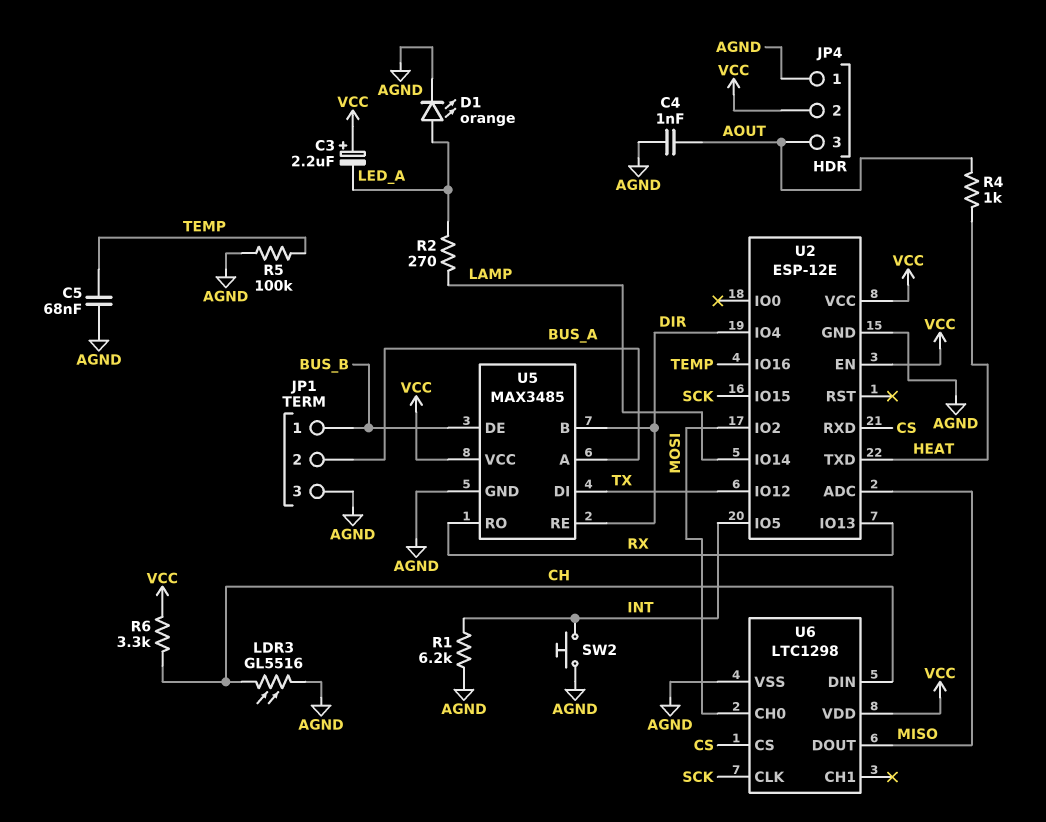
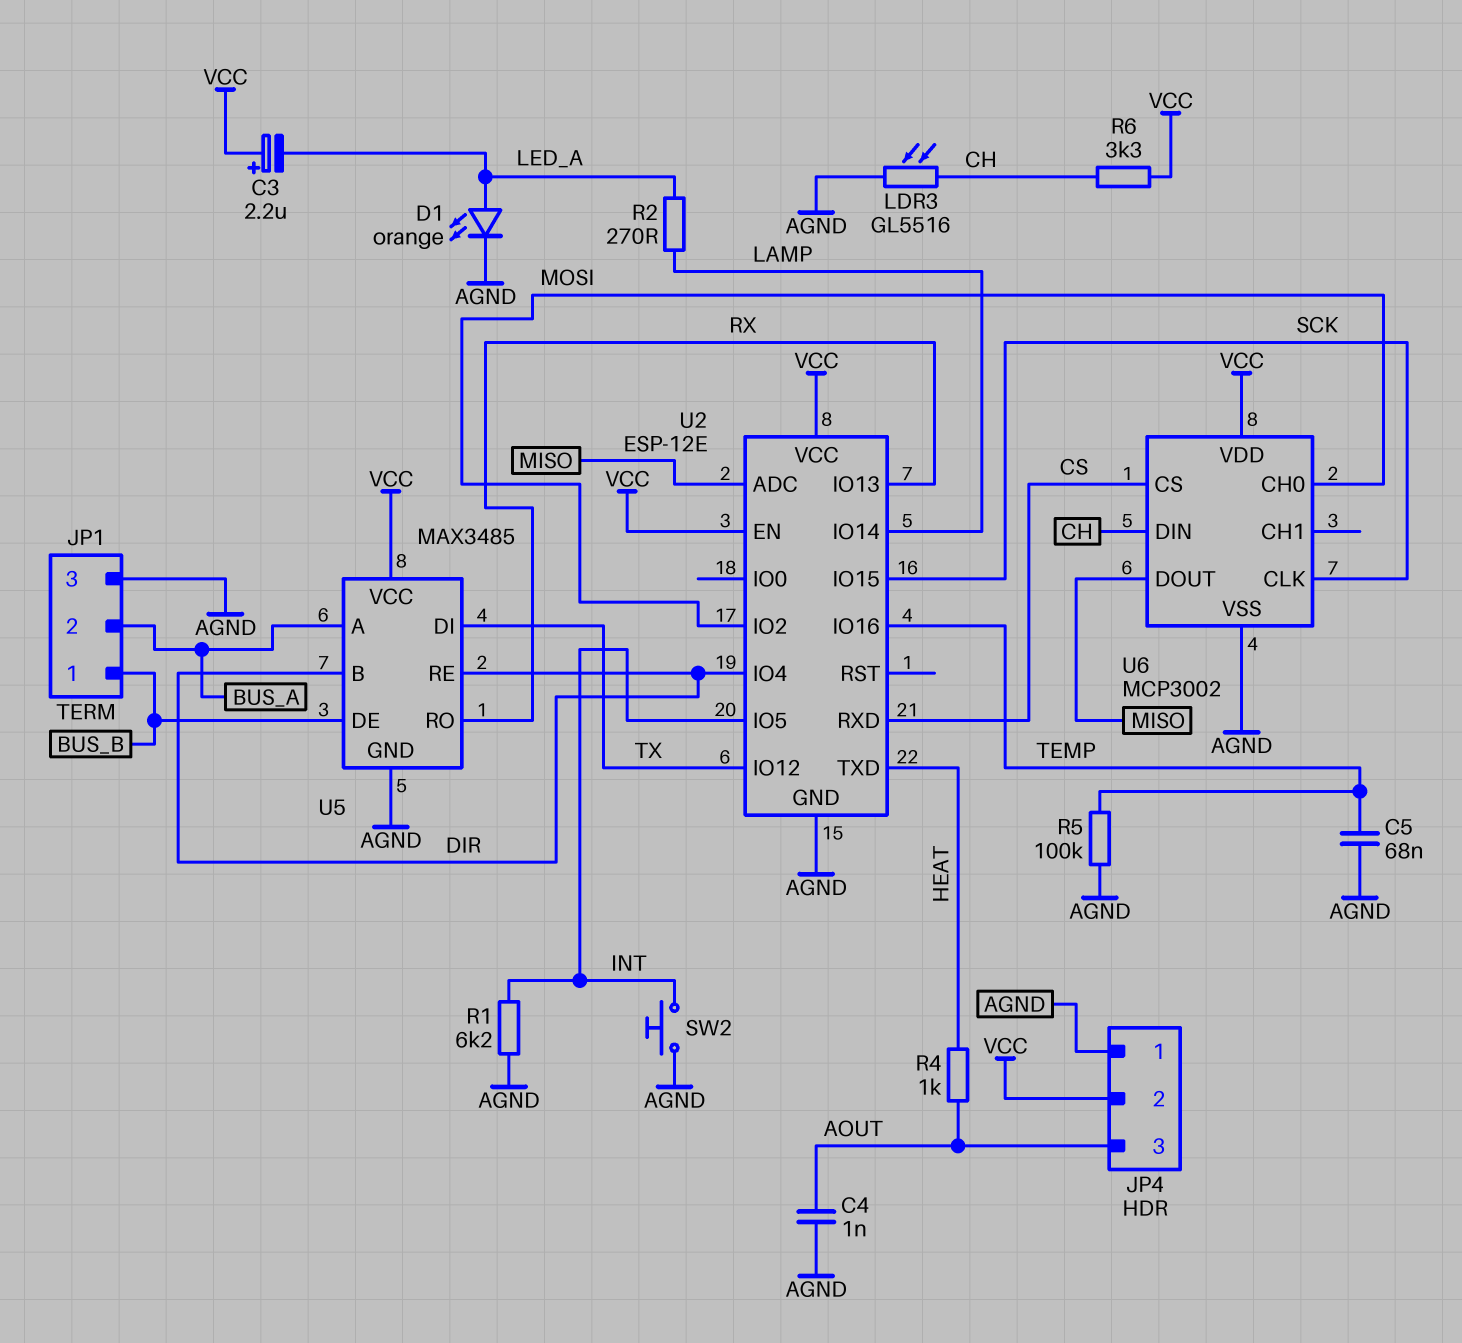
U6: LTC1298 -> MCP3002

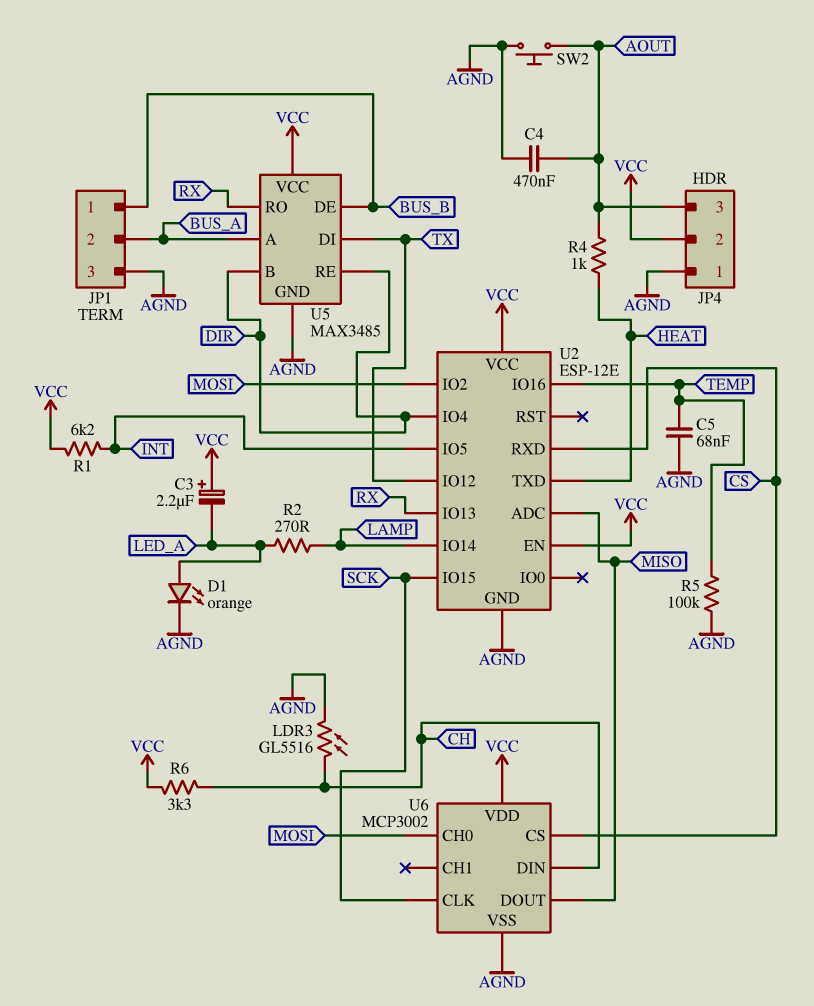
C4: 1nF (AGND, AOUT) -> 470nF (AGND, AOUT)
R1: 6.2k (AGND, INT) -> 6.2k (INT, VCC)
SW2: button (AGND, INT) -> button (AGND, AOUT)

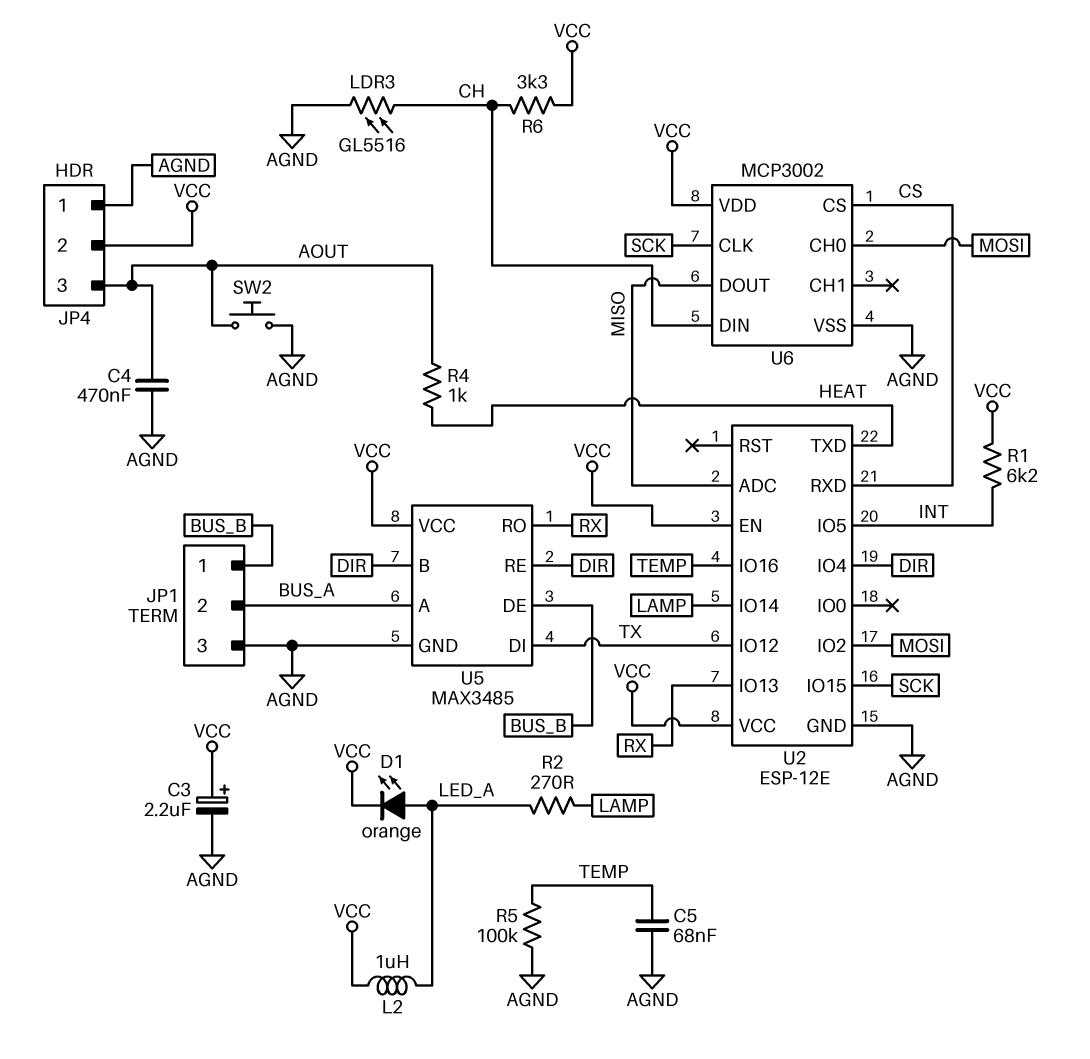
C3: 2.2uF (plus VCC, minus LED_A) -> 2.2uF (plus VCC, minus AGND)
D1: LED orange (A LED_A, K AGND) -> LED orange (A LED_A, K VCC)
L2: none -> 1uH (LED_A, VCC)

